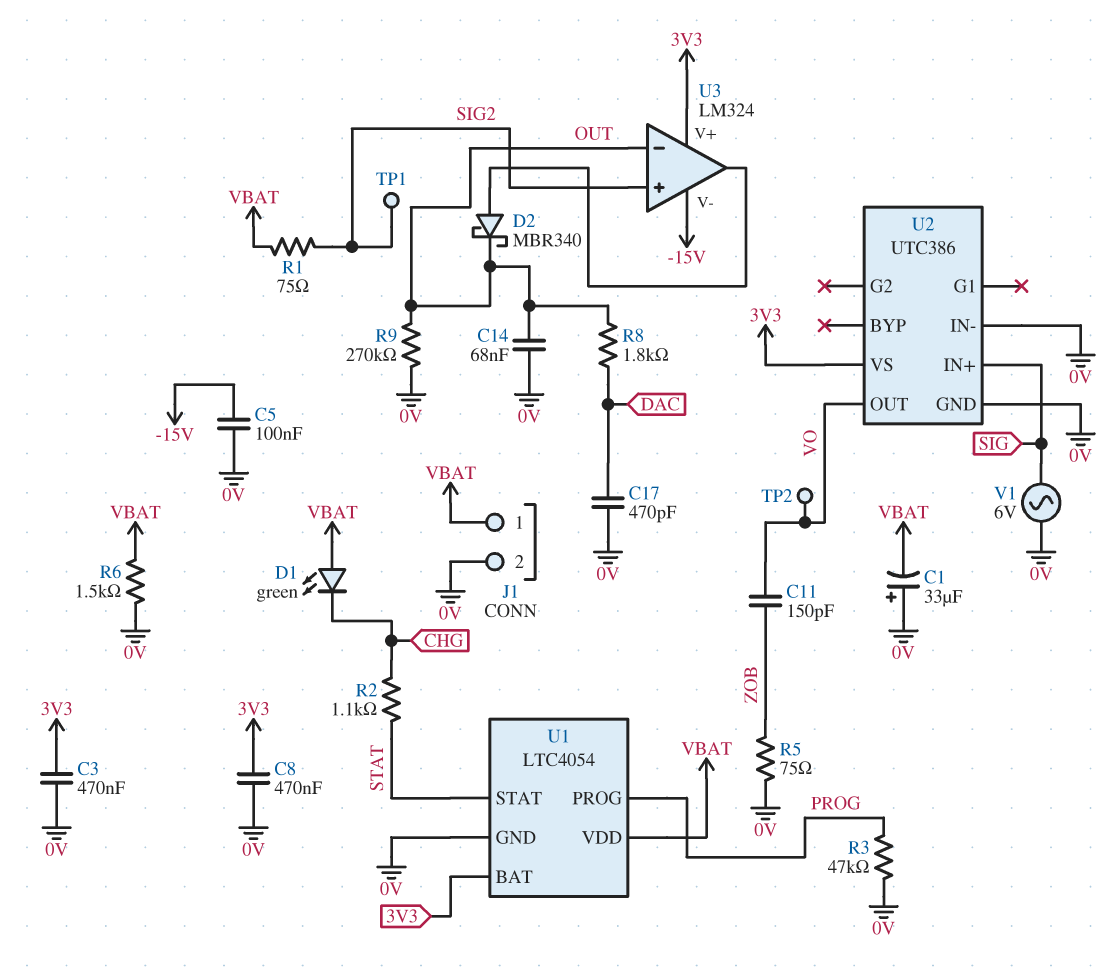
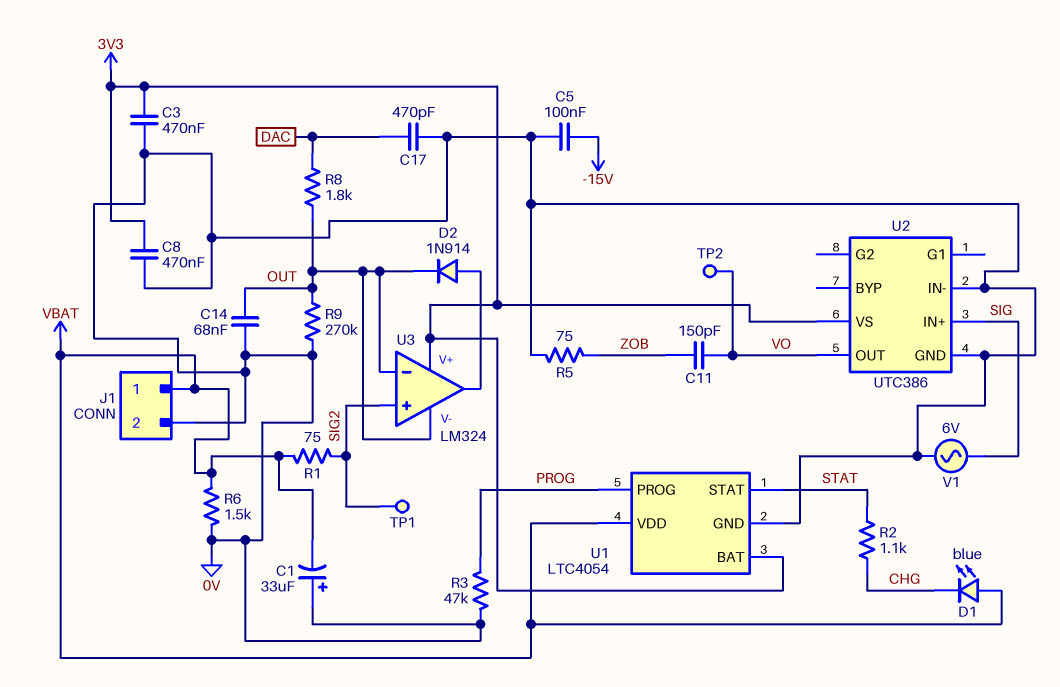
D1: LED green (A VBAT, K CHG) -> LED blue (A VBAT, K CHG)
D2: schottky MBR340 (A U3/out, K OUT) -> diode 1N914 (A U3/out, K OUT)
U3 pin V-: -15V -> OUT

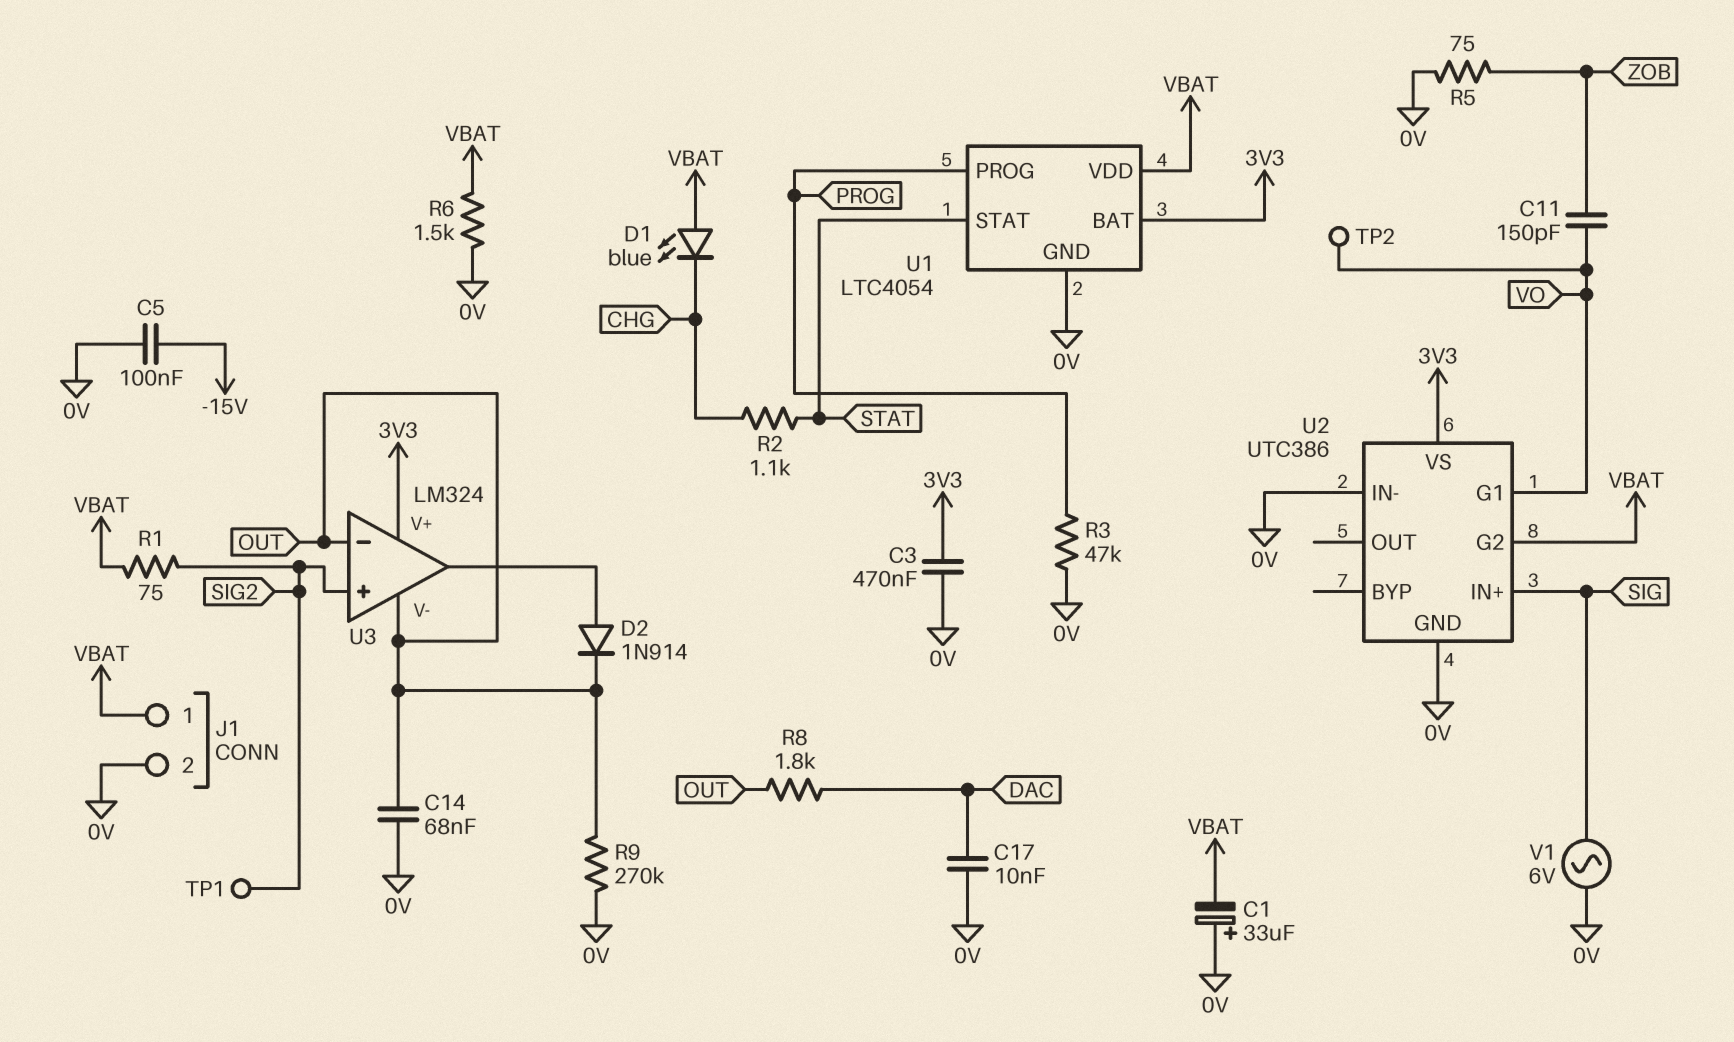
C8: 470nF (0V, 3V3) -> none
C17: 470pF (0V, DAC) -> 10nF (0V, DAC)
U2 pin G1: none -> VO
U2 pin G2: none -> VBAT
U2 pin OUT: VO -> none

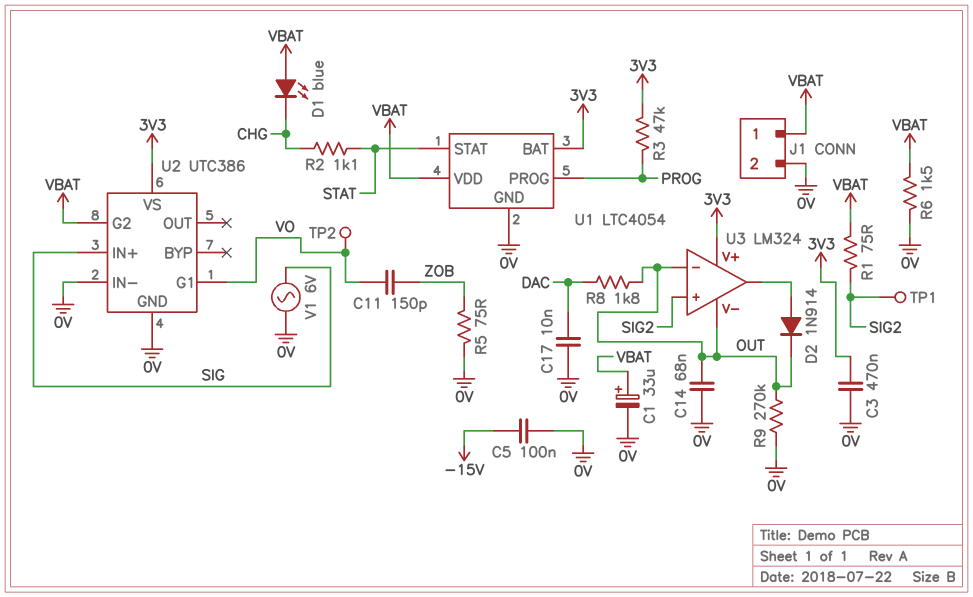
C1: 33uF (plus 0V, minus VBAT) -> 33uF (plus VBAT, minus 0V)
R3: 47k (0V, PROG) -> 47k (3V3, PROG)

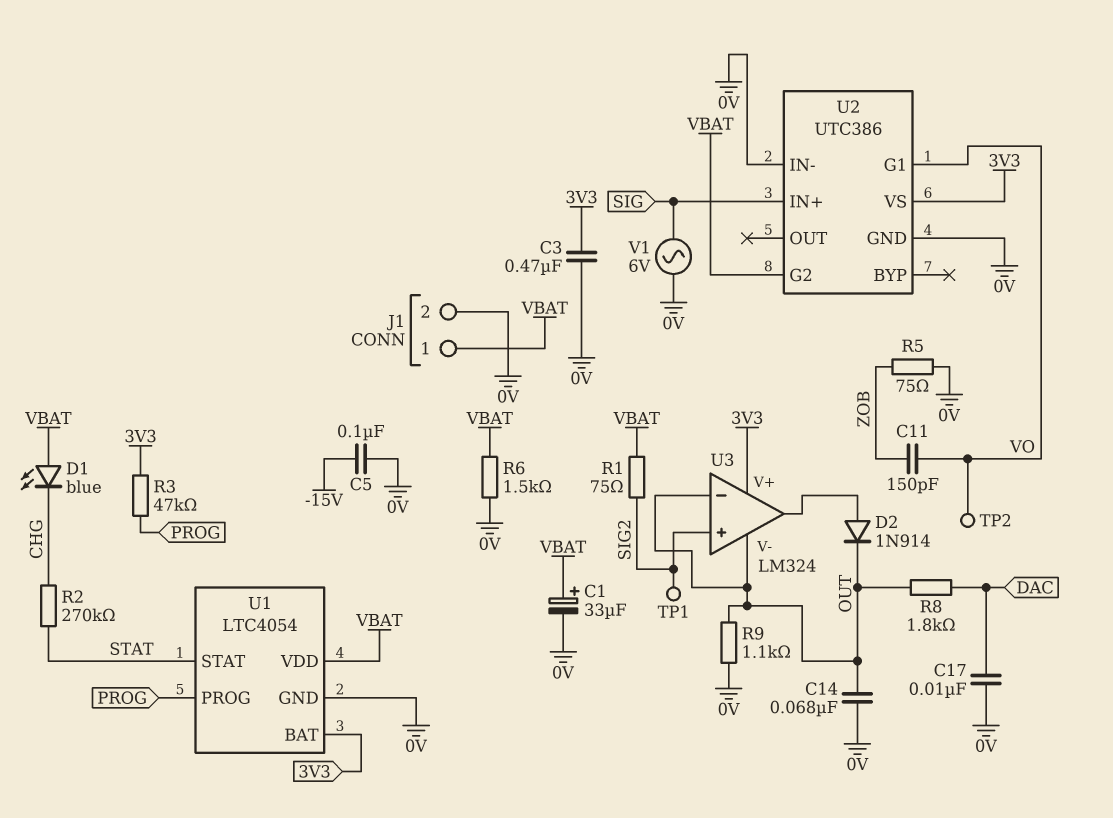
R2: 1.1k (CHG, STAT) -> 270k (CHG, STAT)
R9: 270k (0V, OUT) -> 1.1k (0V, OUT)

